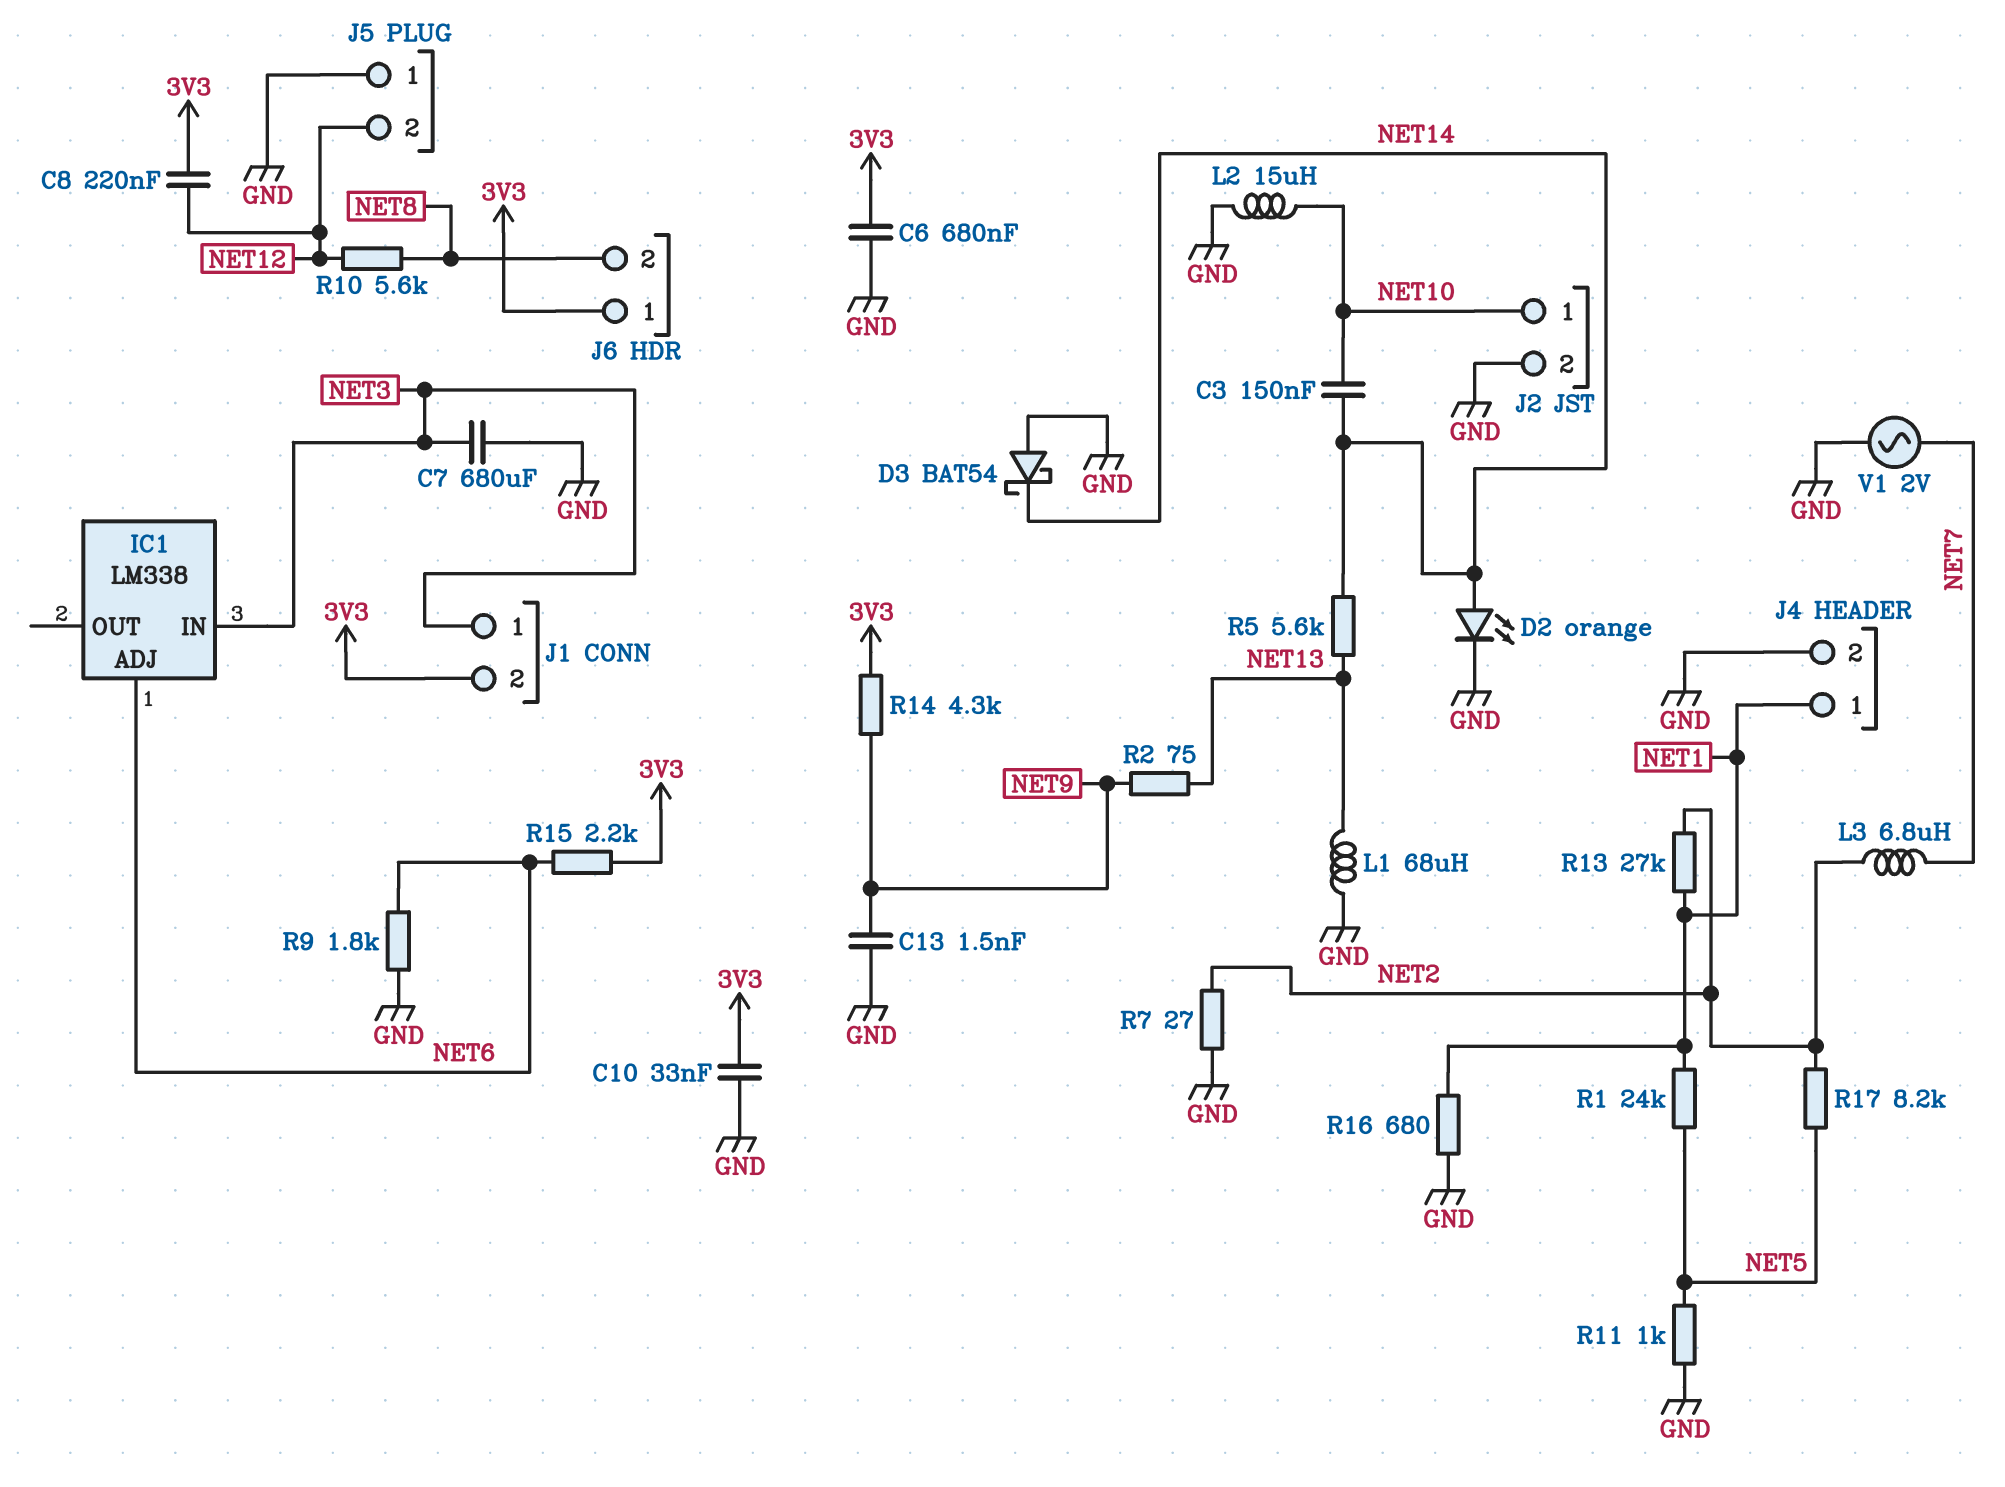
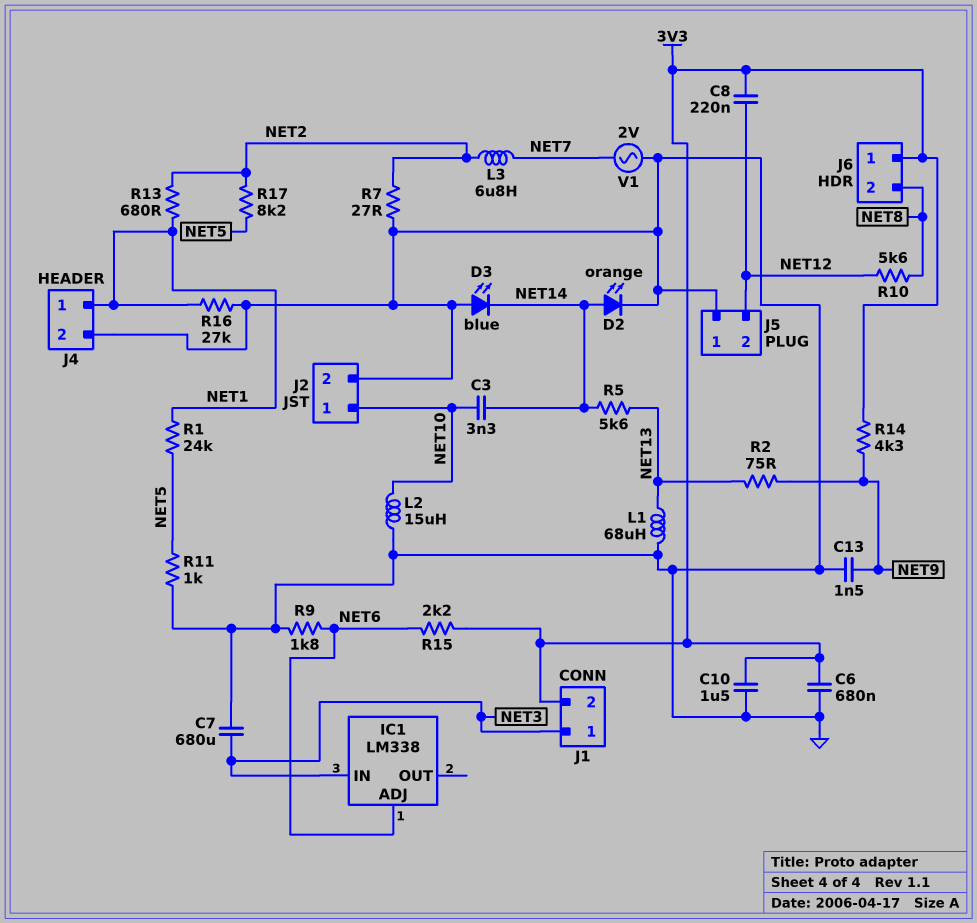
C3: 150nF (NET10, NET14) -> 3.3nF (NET10, NET14)
C10: 33nF (3V3, GND) -> 1.5uF (3V3, GND)
D3: schottky BAT54 (A GND, K NET14) -> LED blue (A GND, K NET14)
R13: 27k (NET1, NET2) -> 680 (NET1, NET2)
R16: 680 (GND, NET1) -> 27k (GND, NET1)

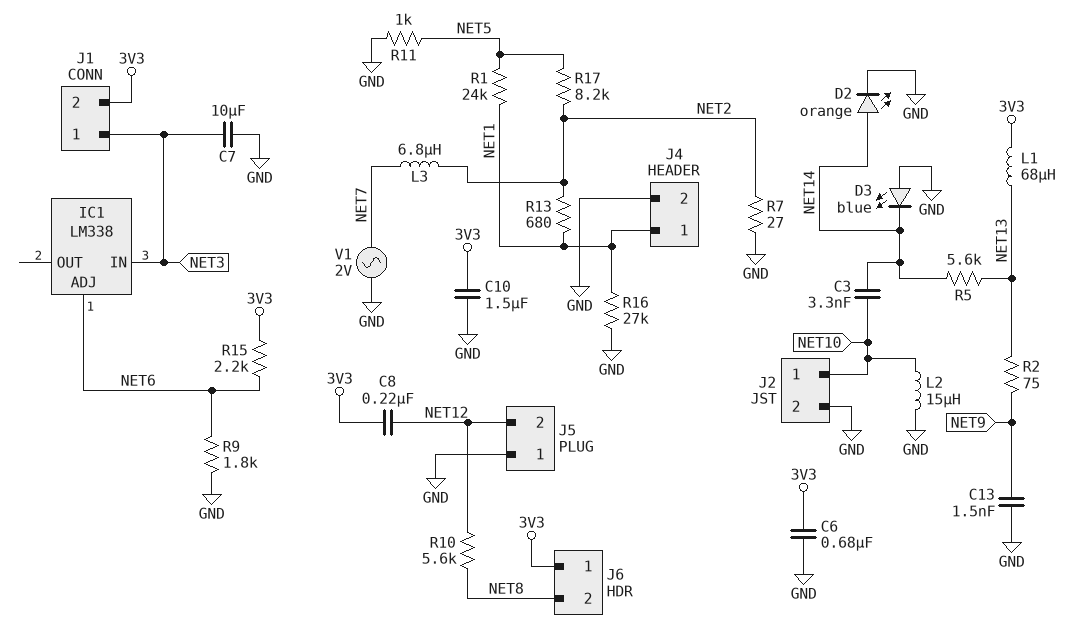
C7: 680uF (GND, NET3) -> 10uF (GND, NET3)
L1: 68uH (GND, NET13) -> 68uH (3V3, NET13)
R14: 4.3k (3V3, NET9) -> none

